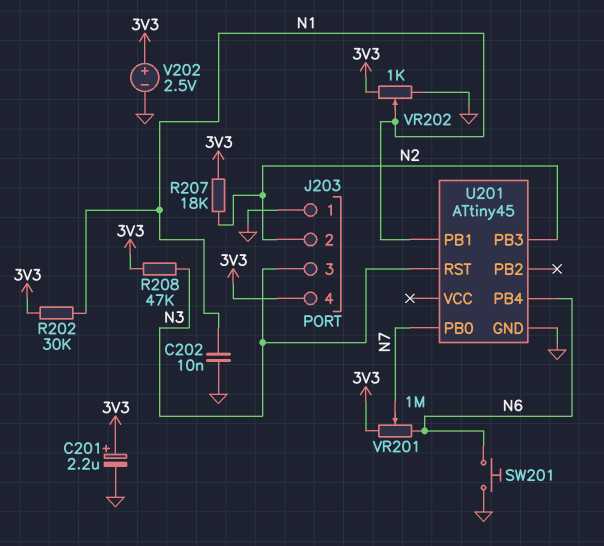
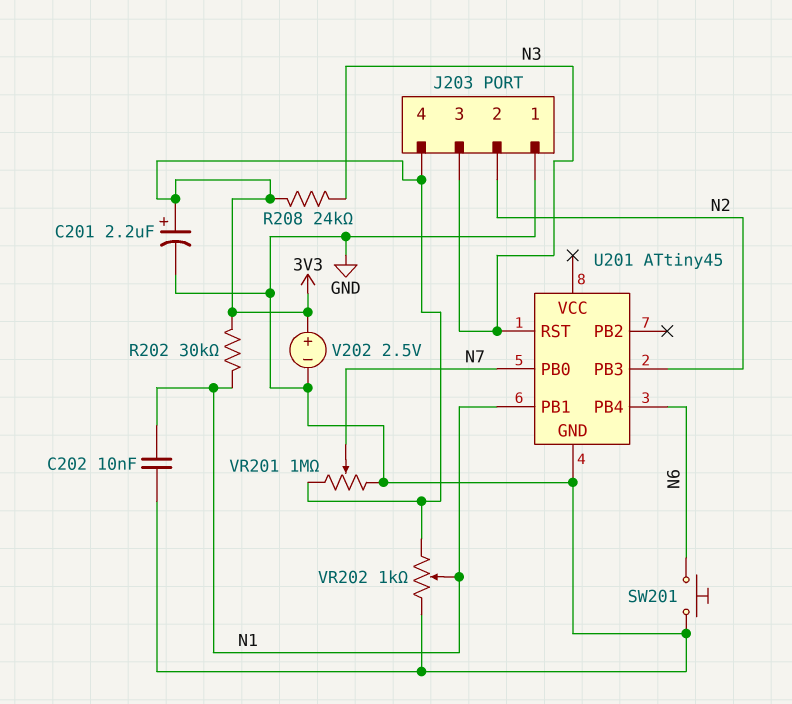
R207: 18k (3V3, N2) -> none
R208: 47k (3V3, N3) -> 24k (3V3, N3)
VR201: 1M (3V3, N6, wiper N7) -> 1M (3V3, GND, wiper N7)

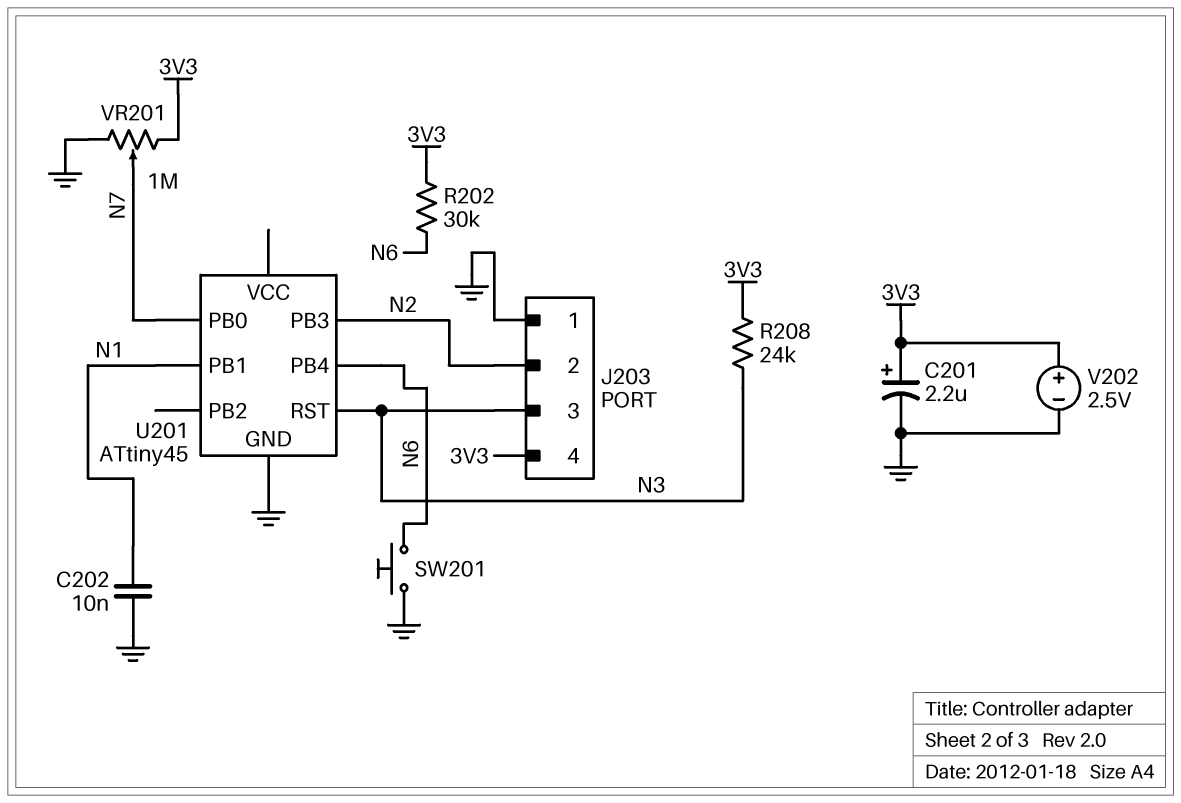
R202: 30k (3V3, N1) -> 30k (3V3, N6)
VR202: 1k (3V3, GND, wiper N1) -> none

